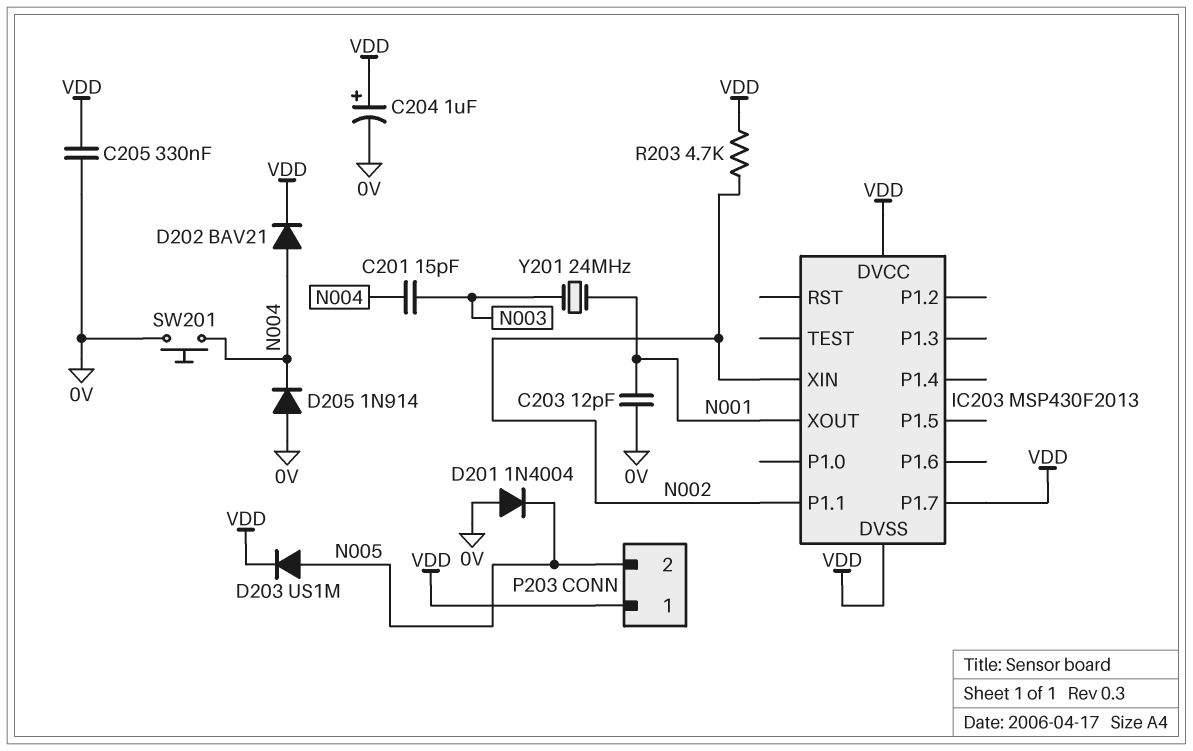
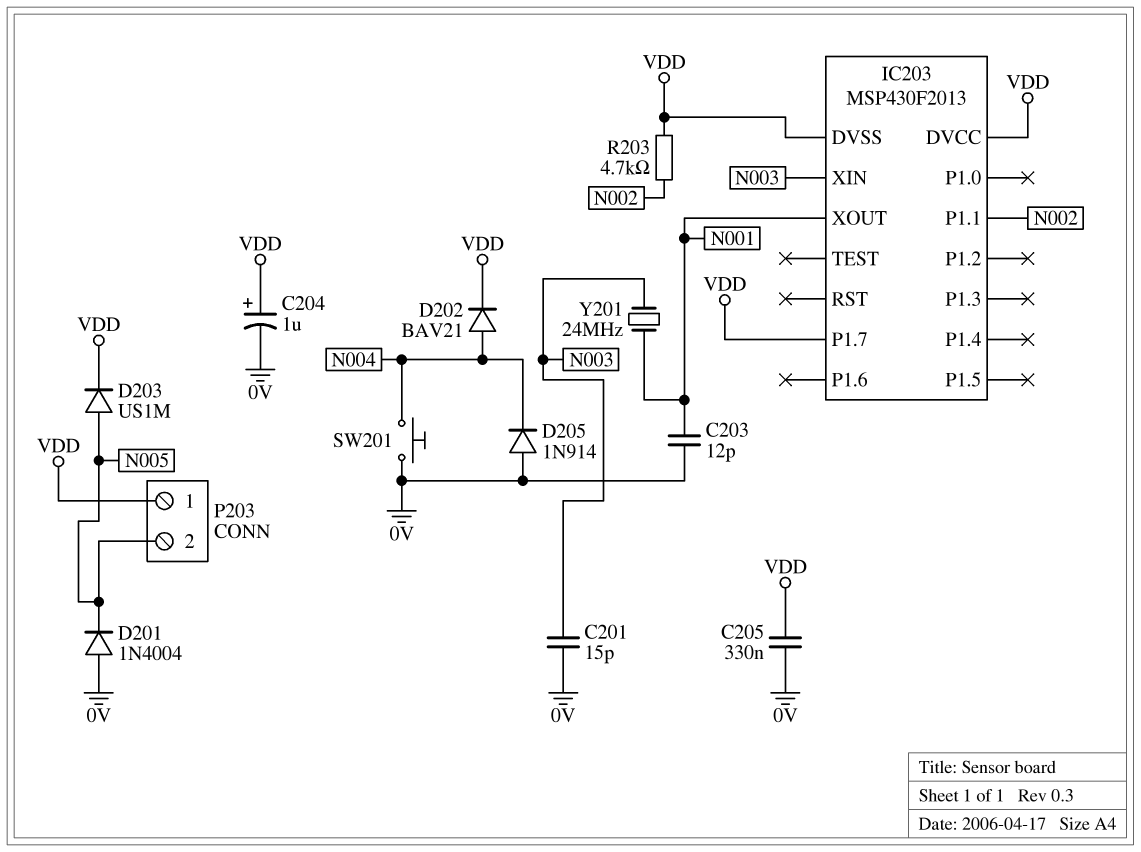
C201: 15pF (N003, N004) -> 15pF (0V, N003)
IC203 pin XIN: N002 -> N003

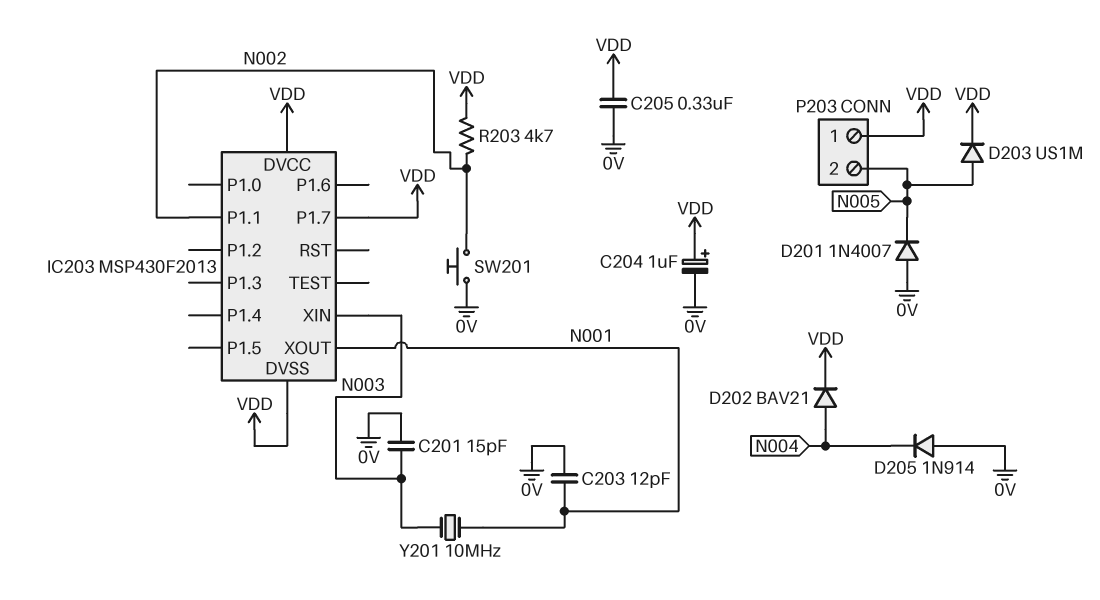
D201: diode 1N4004 (A 0V, K N005) -> diode 1N4007 (A 0V, K N005)
SW201: button (0V, N004) -> button (0V, N002)
Y201: 24MHz (N001, N003) -> 10MHz (N001, N003)

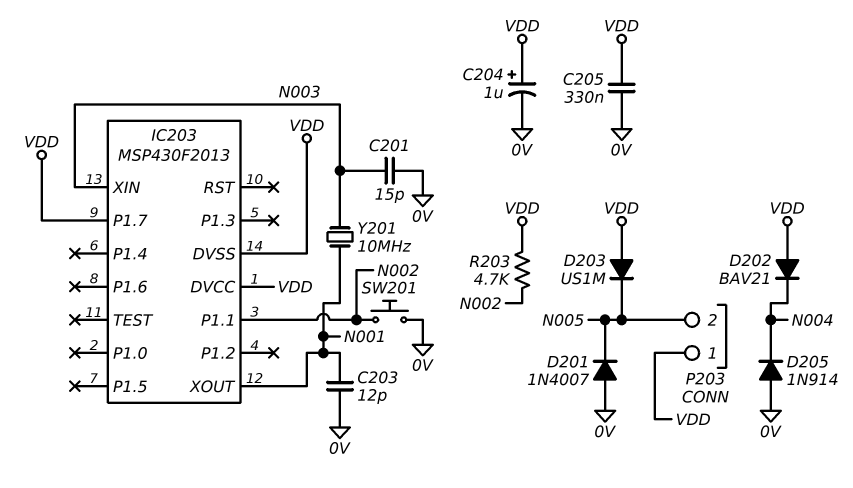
D202: diode BAV21 (A N004, K VDD) -> diode BAV21 (A VDD, K N004)
D203: diode US1M (A N005, K VDD) -> diode US1M (A VDD, K N005)

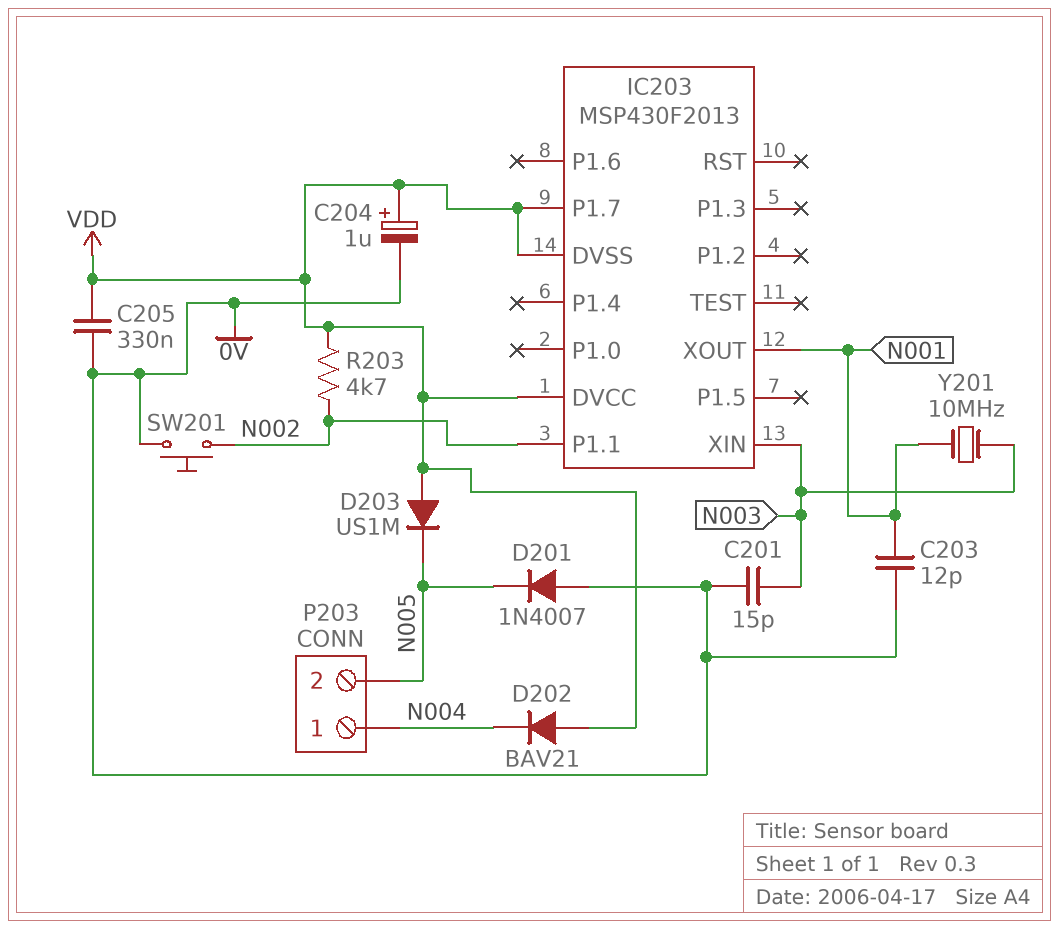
D205: diode 1N914 (A 0V, K N004) -> none
P203 pin 1: VDD -> N004

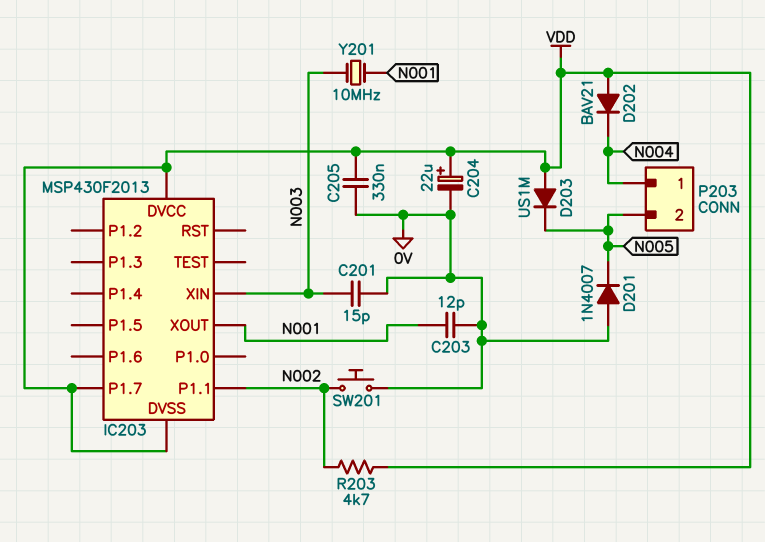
C204: 1uF (plus VDD, minus 0V) -> 22uF (plus VDD, minus 0V)

